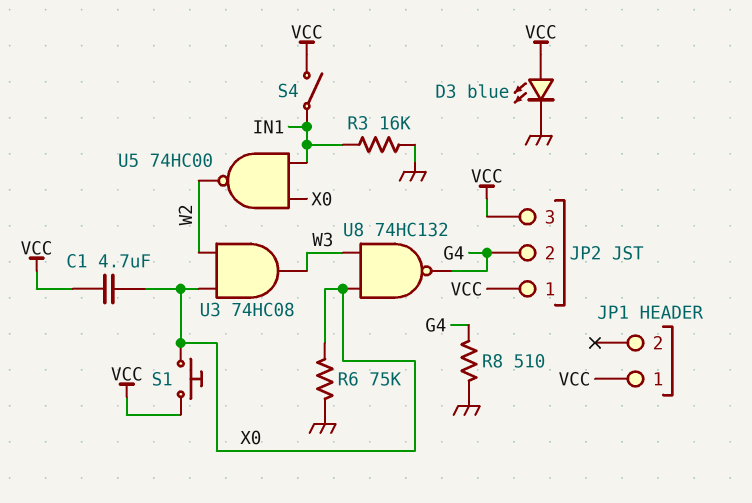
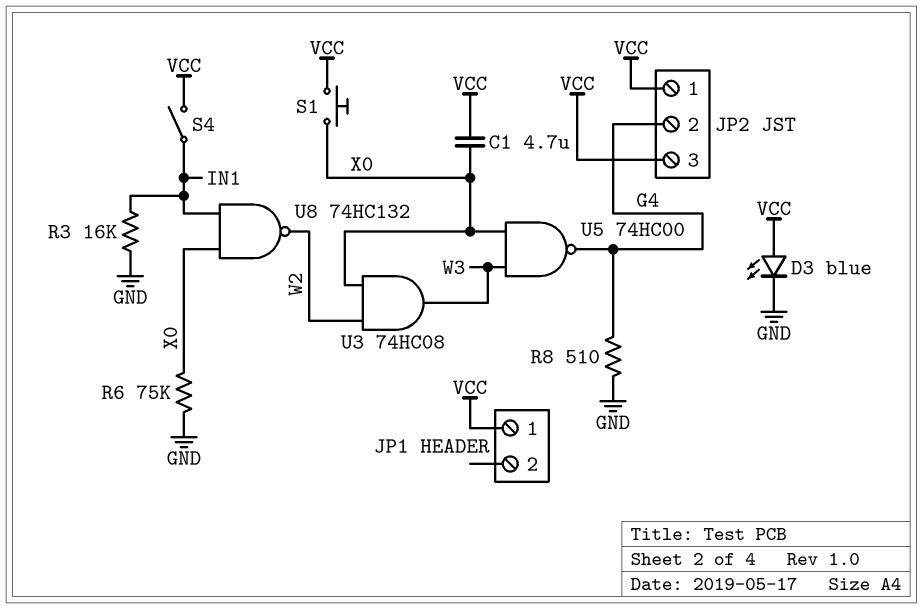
U5: NAND 74HC00 (in IN1, in X0, out W2) -> NAND 74HC00 (in W3, in X0, out G4)
U8: NAND 74HC132 (in W3, in X0, out G4) -> NAND 74HC132 (in IN1, in X0, out W2)

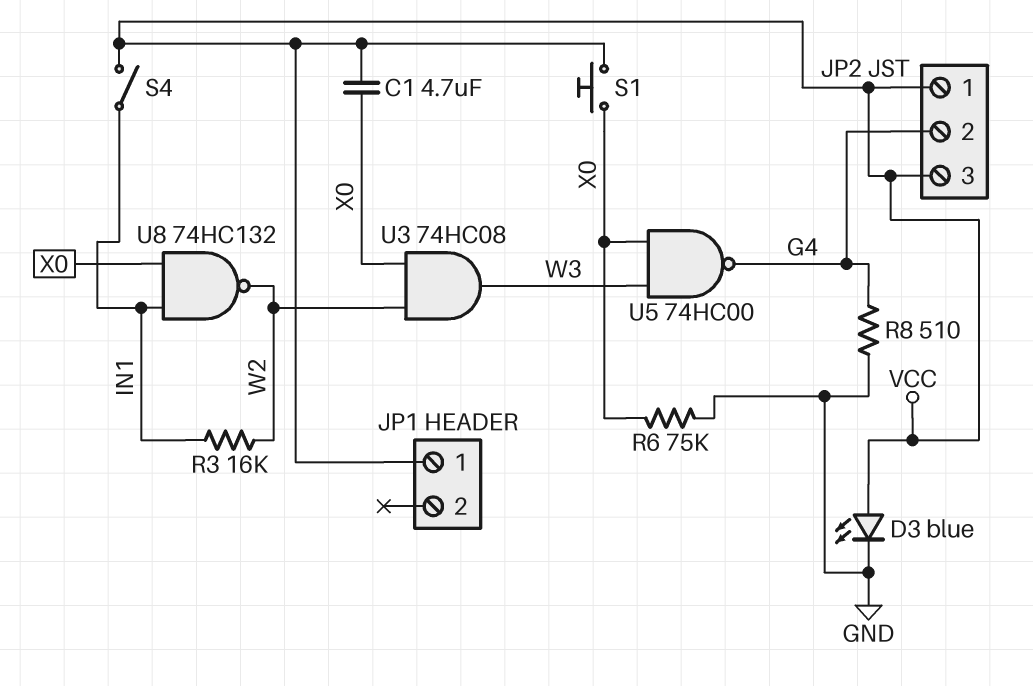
R3: 16k (GND, IN1) -> 16k (IN1, W2)

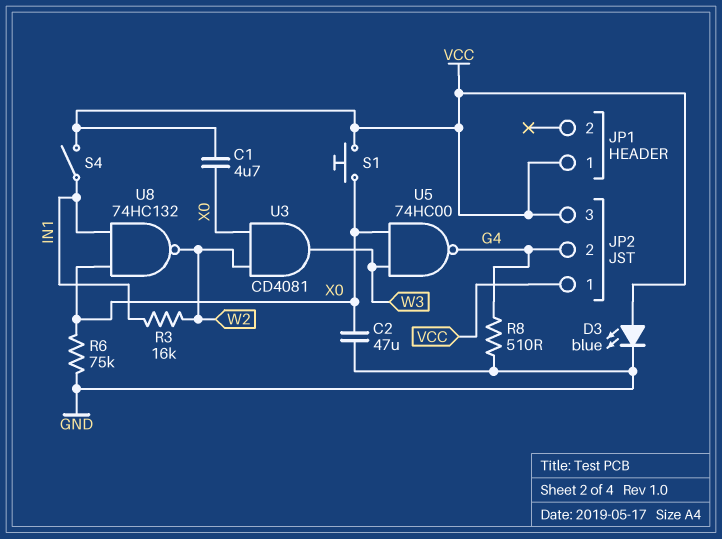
C2: none -> 47uF (GND, X0)
U3: AND 74HC08 (in W2, in X0, out W3) -> AND CD4081 (in W2, in X0, out W3)

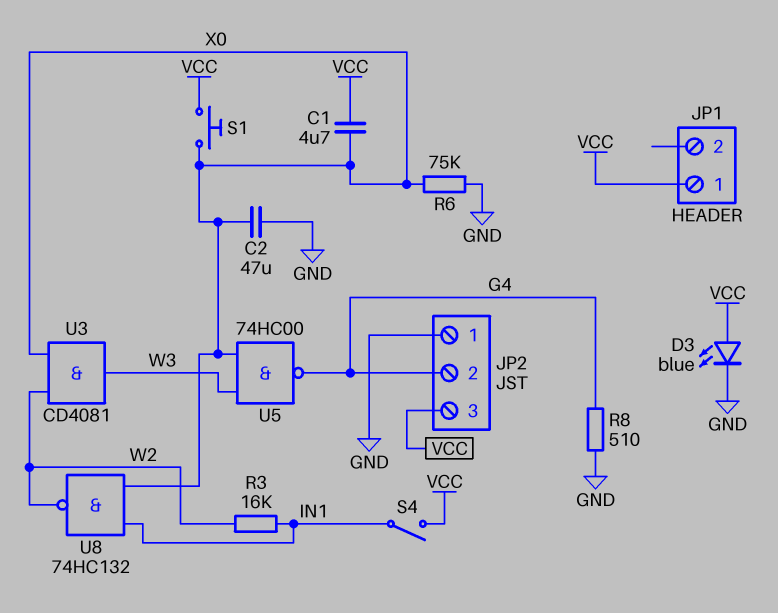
JP2 pin 1: VCC -> GND

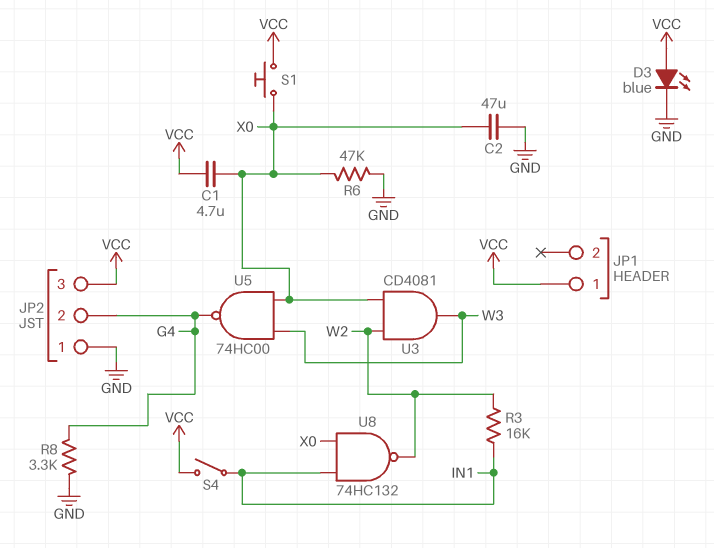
R6: 75k (GND, X0) -> 47k (GND, X0)
R8: 510 (G4, GND) -> 3.3k (G4, GND)

